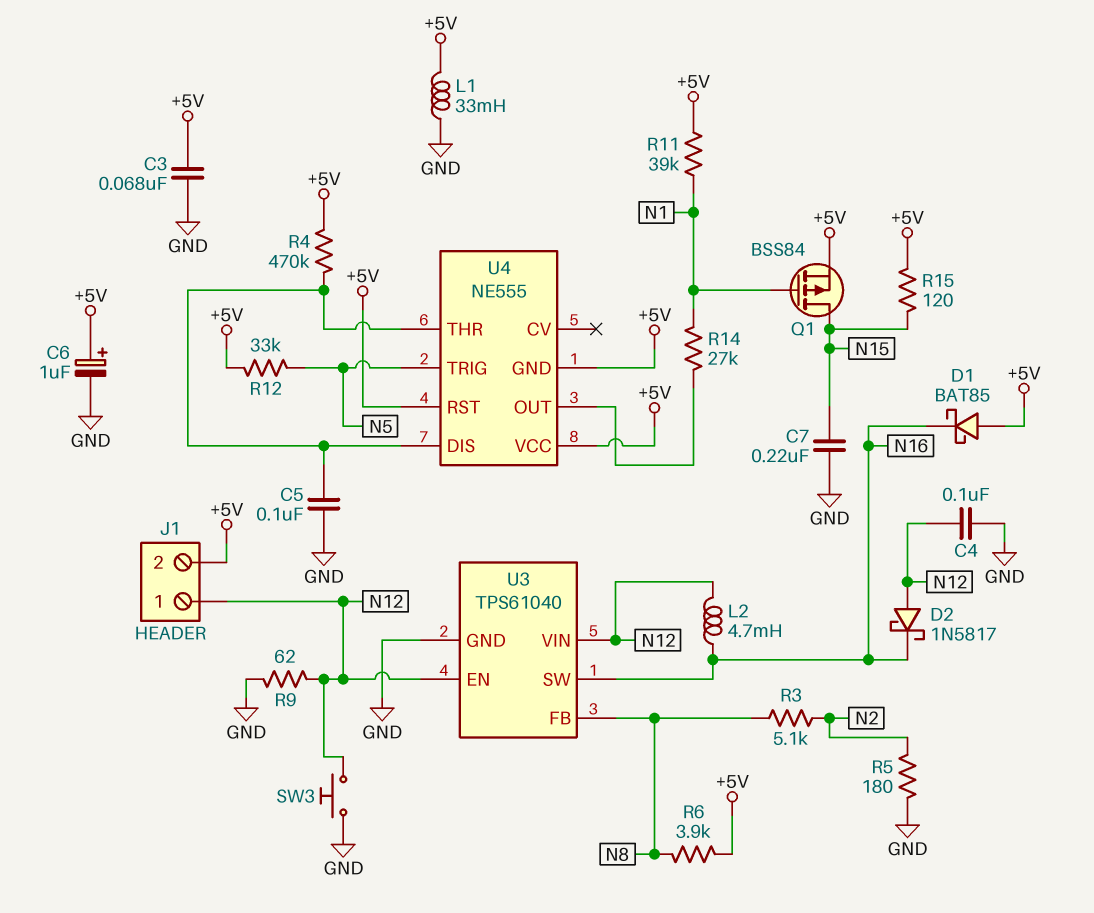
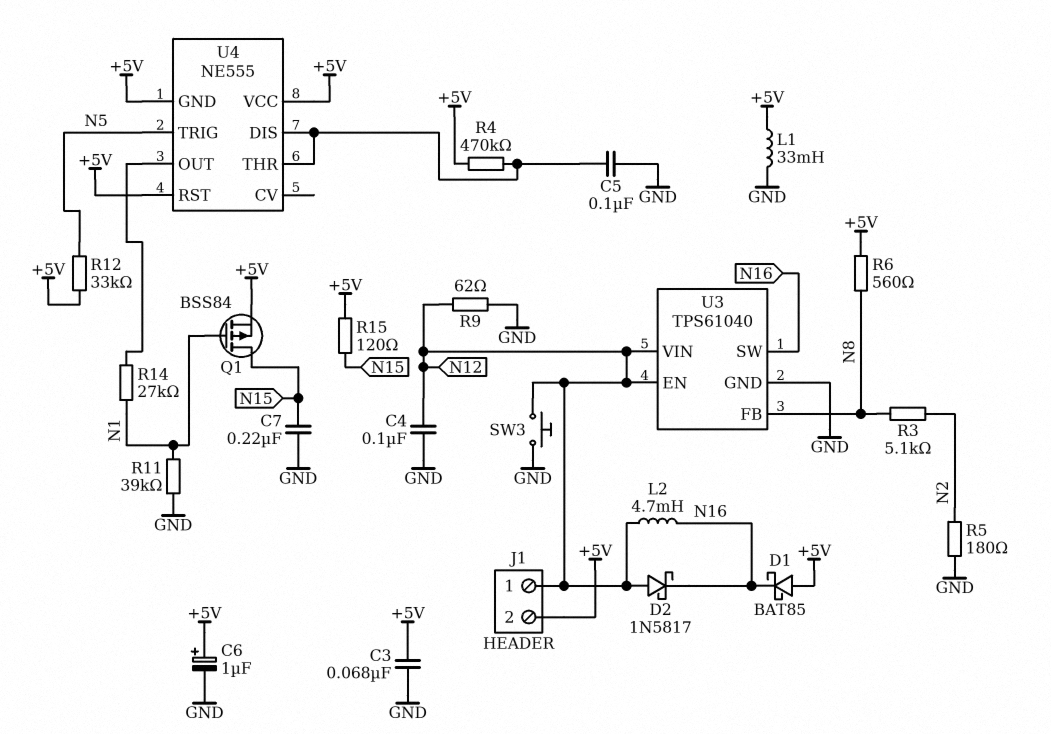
R6: 3.9k (+5V, N8) -> 560 (+5V, N8)
R11: 39k (+5V, N1) -> 39k (GND, N1)

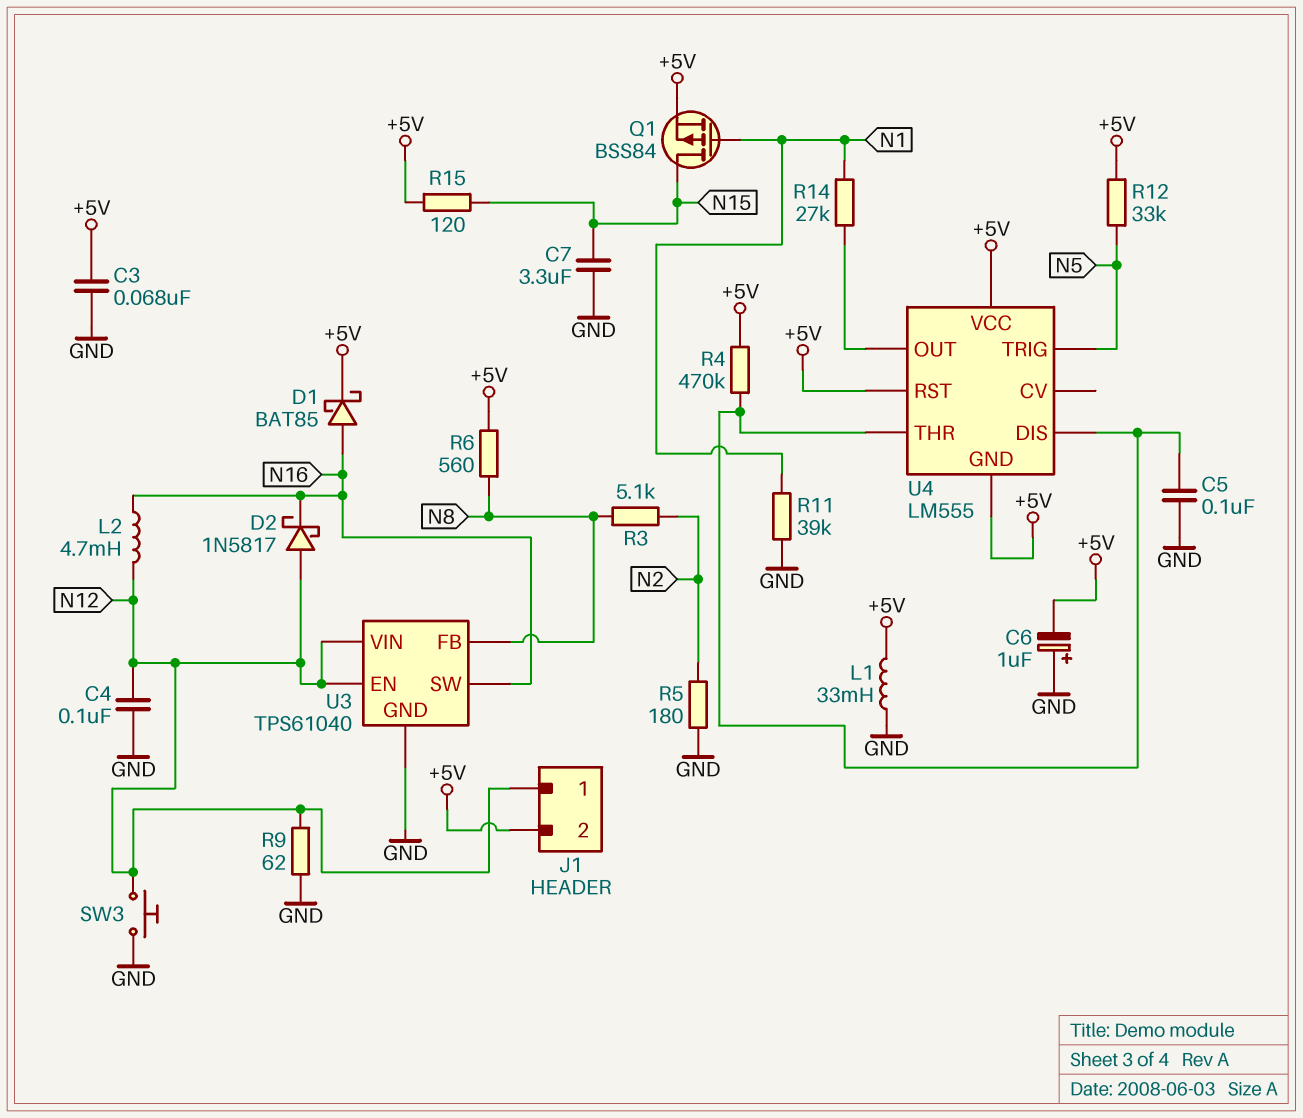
C6: 1uF (plus +5V, minus GND) -> 1uF (plus GND, minus +5V)
C7: 220nF (GND, N15) -> 3.3uF (GND, N15)
D1: schottky BAT85 (A +5V, K N16) -> schottky BAT85 (A N16, K +5V)
U4: NE555 -> LM555

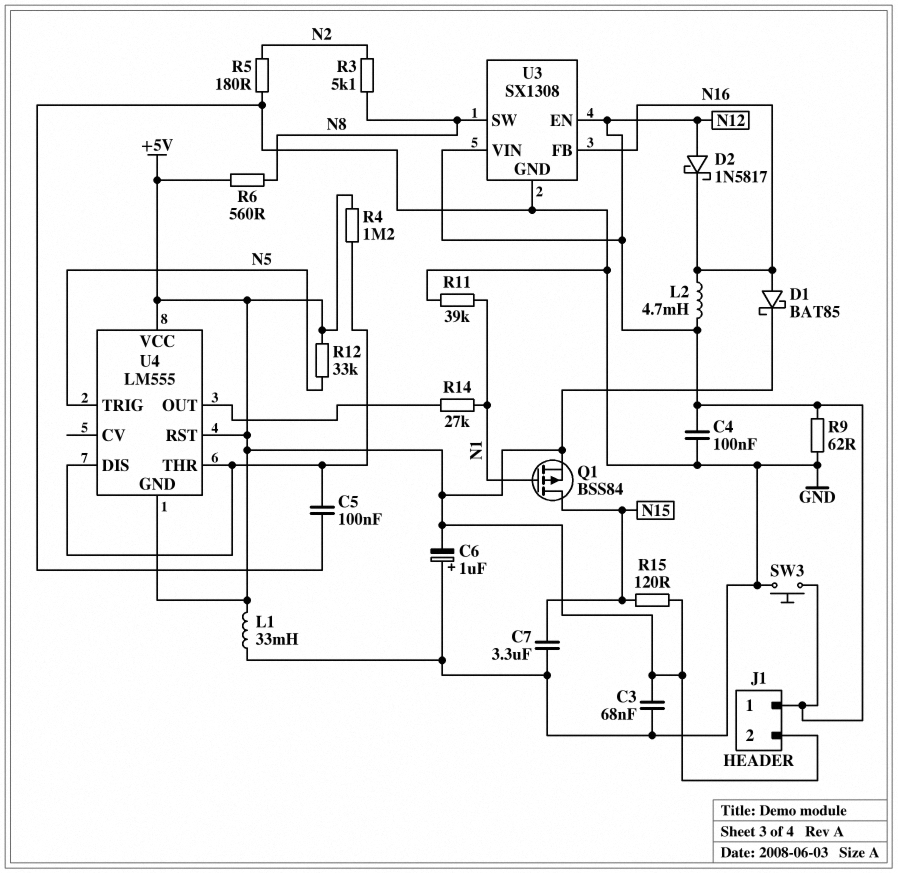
R4: 470k (+5V, U4/DIS) -> 1.2M (+5V, U4/DIS)
U3: TPS61040 -> SX1308
U3 pin FB: N8 -> N16
U3 pin SW: N16 -> N8

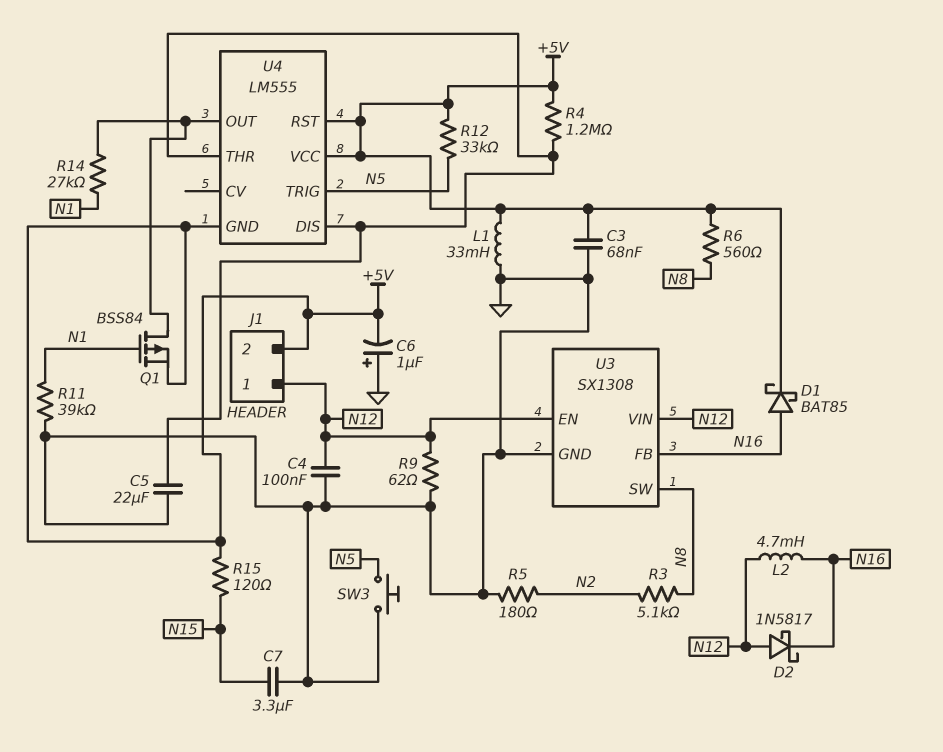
C5: 100nF (GND, U4/DIS) -> 22uF (GND, U4/DIS)
Q1: PMOS BSS84 (G N1, D N15, S +5V) -> PMOS BSS84 (G N1, D U4/OUT, S +5V)
SW3: button (GND, N12) -> button (GND, N5)

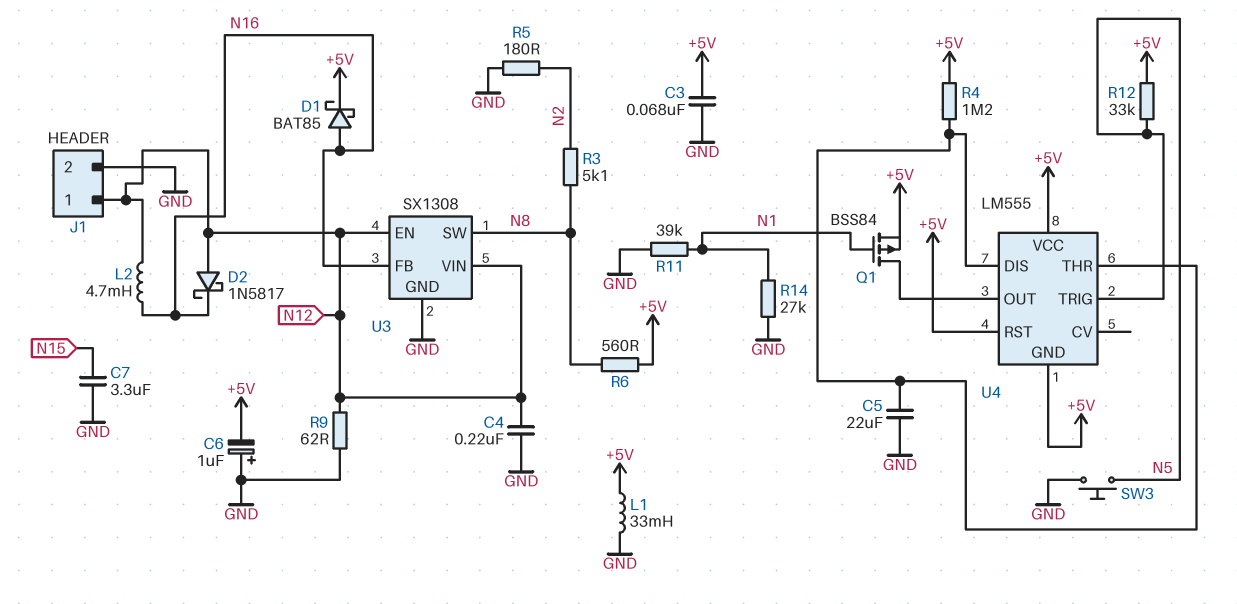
C4: 100nF (GND, N12) -> 220nF (GND, N12)
J1 pin 2: +5V -> GND
R14: 27k (N1, U4/OUT) -> 27k (GND, N1)
R15: 120 (+5V, N15) -> none

